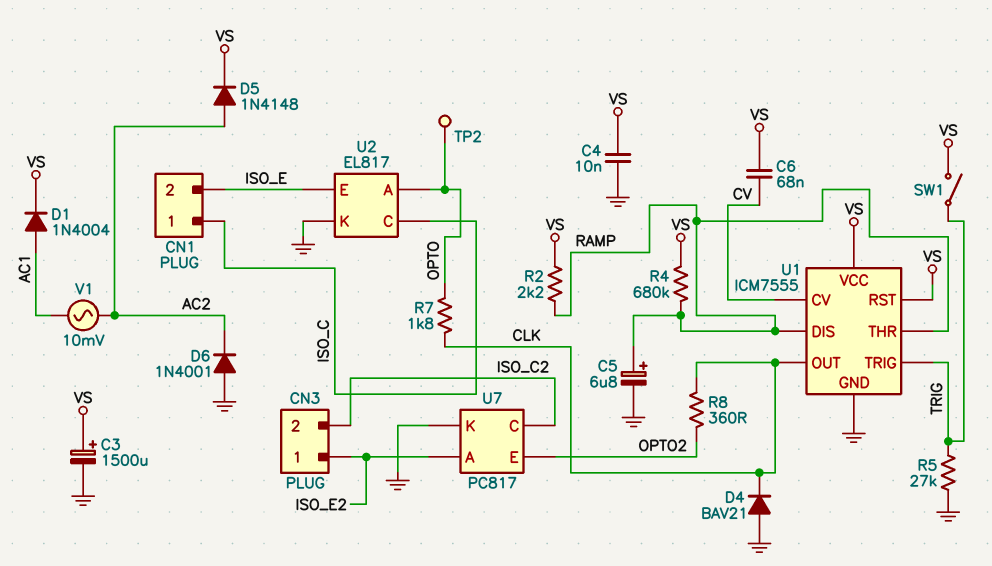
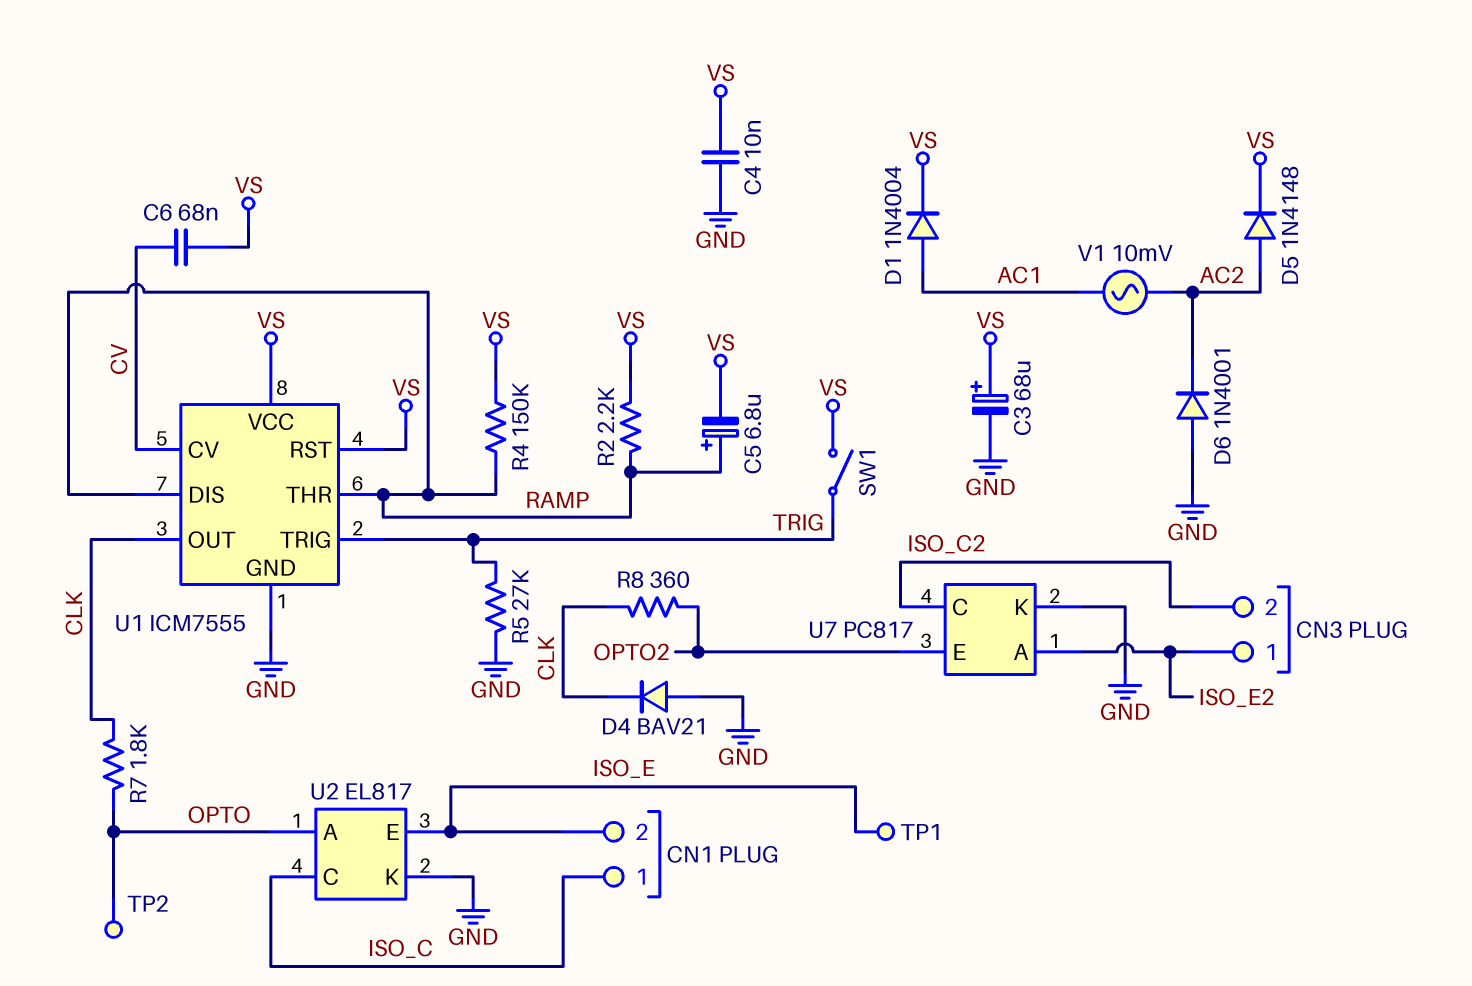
C3: 1500uF (plus VS, minus GND) -> 68uF (plus VS, minus GND)
C5: 6.8uF (plus RAMP, minus GND) -> 6.8uF (plus RAMP, minus VS)
R4: 680k (RAMP, VS) -> 150k (RAMP, VS)
TP1: none -> test point (ISO_E)

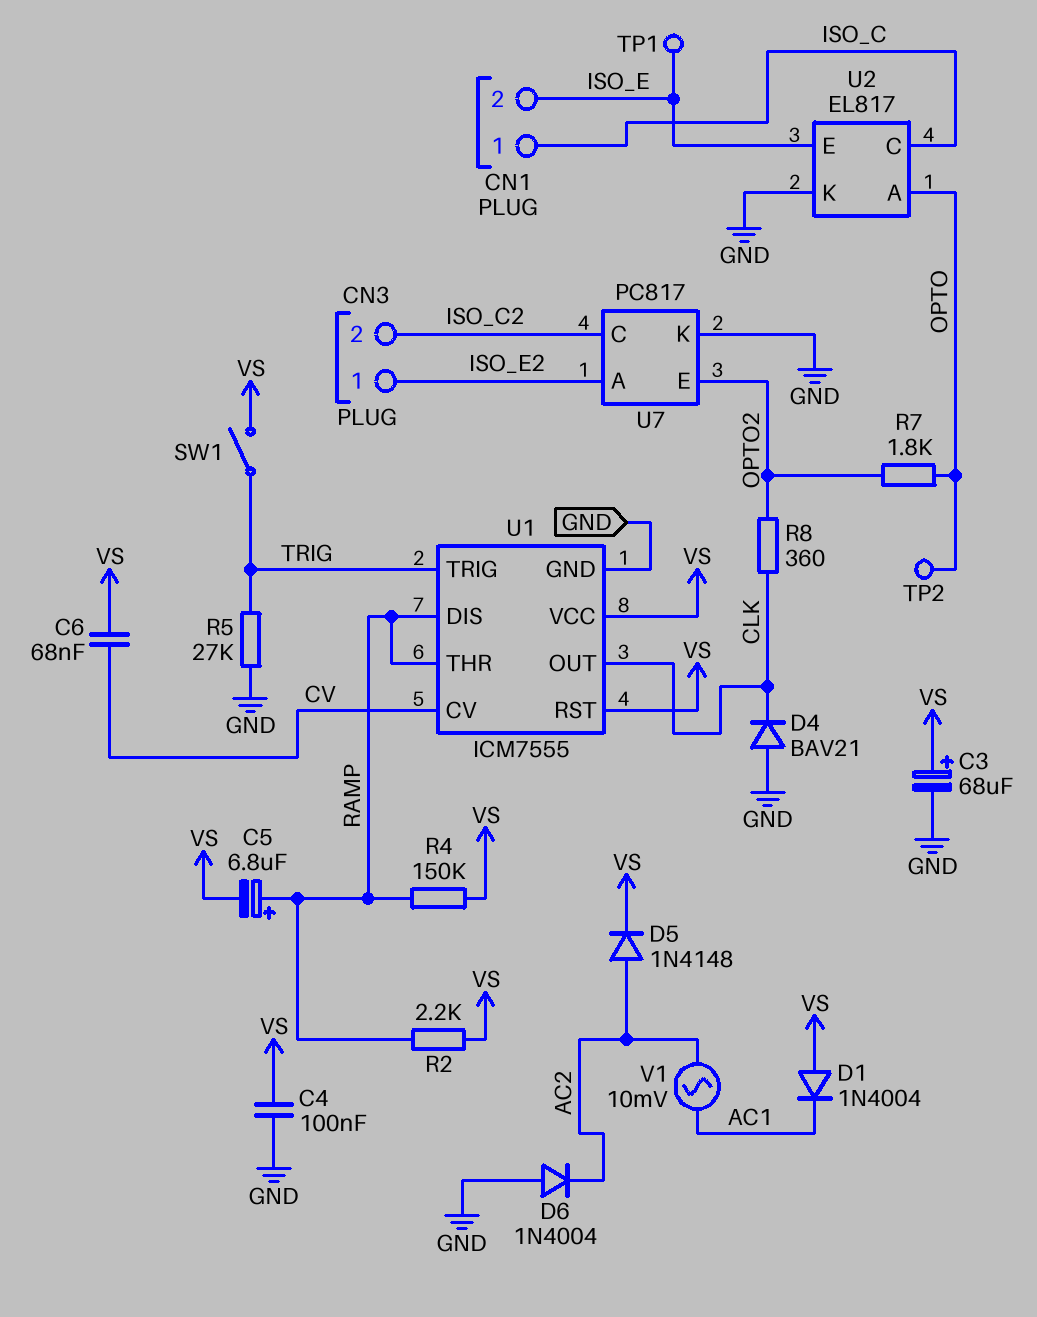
C4: 10nF (GND, VS) -> 100nF (GND, VS)
D1: diode 1N4004 (A AC1, K VS) -> diode 1N4004 (A VS, K AC1)
D6: diode 1N4001 (A GND, K AC2) -> diode 1N4004 (A GND, K AC2)
R7: 1.8k (CLK, OPTO) -> 1.8k (OPTO, OPTO2)

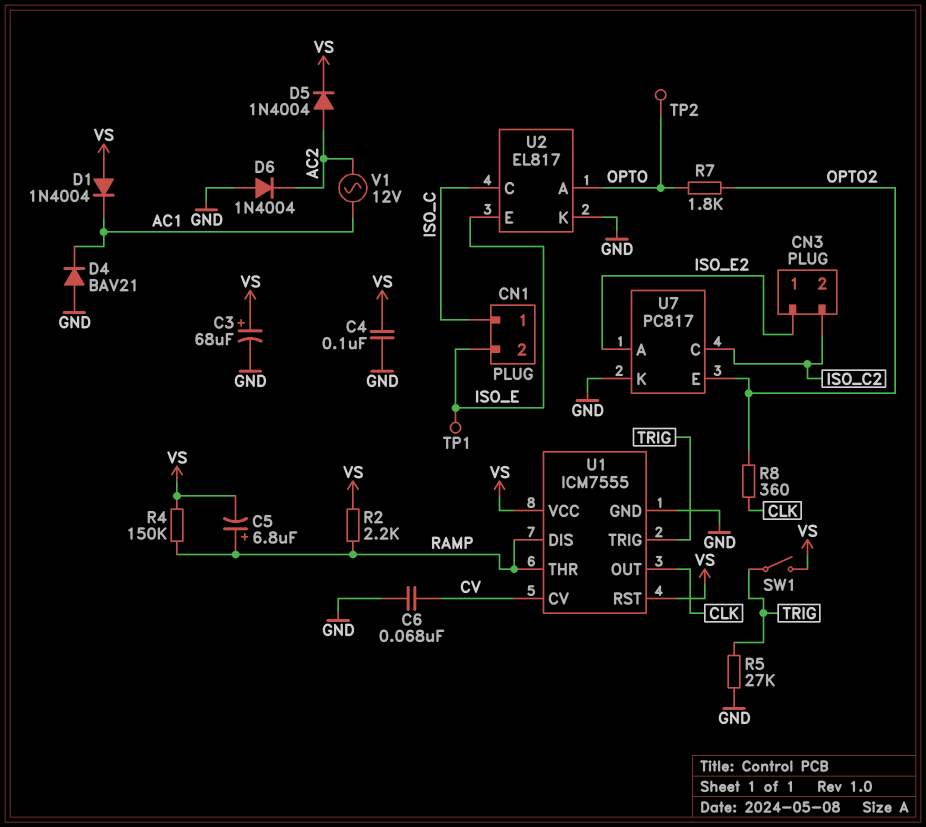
C6: 68nF (CV, VS) -> 68nF (CV, GND)
D4: diode BAV21 (A GND, K CLK) -> diode BAV21 (A GND, K AC1)
D5: diode 1N4148 (A AC2, K VS) -> diode 1N4004 (A AC2, K VS)
V1: AC 10mV (AC1, AC2) -> AC 12V (AC1, AC2)

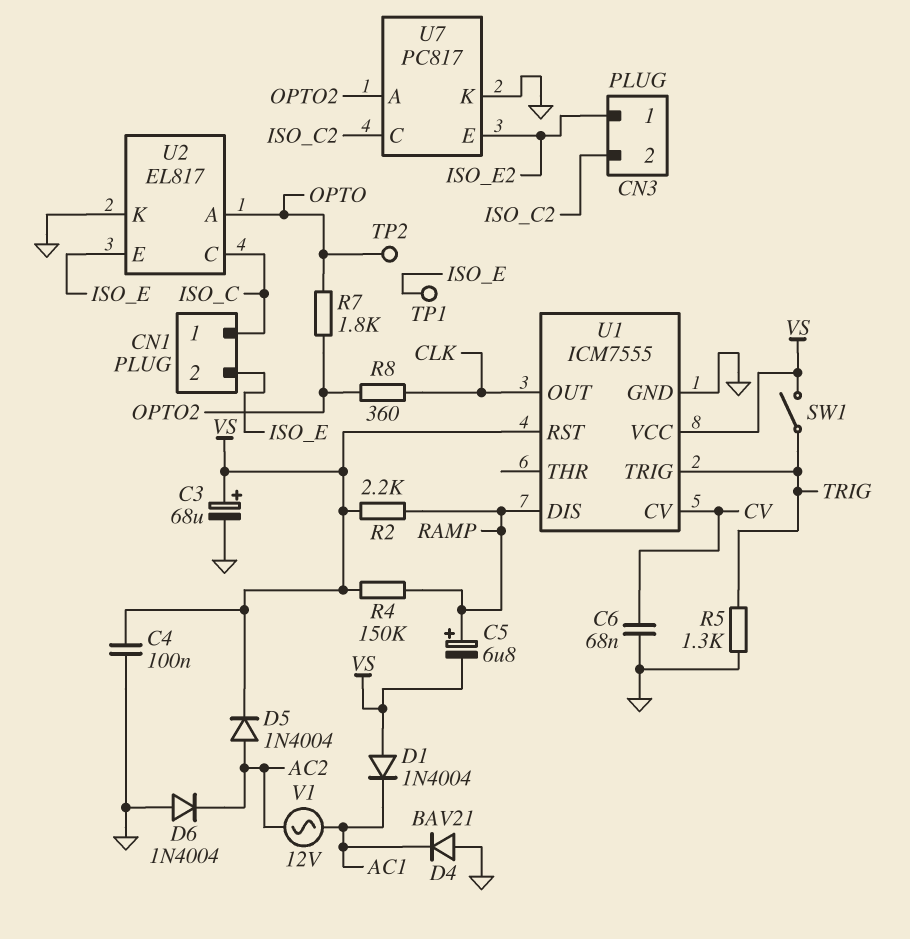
R5: 27k (GND, TRIG) -> 1.3k (GND, TRIG)
U1 pin THR: RAMP -> none
U7 pin A: ISO_E2 -> OPTO2
U7 pin E: OPTO2 -> ISO_E2

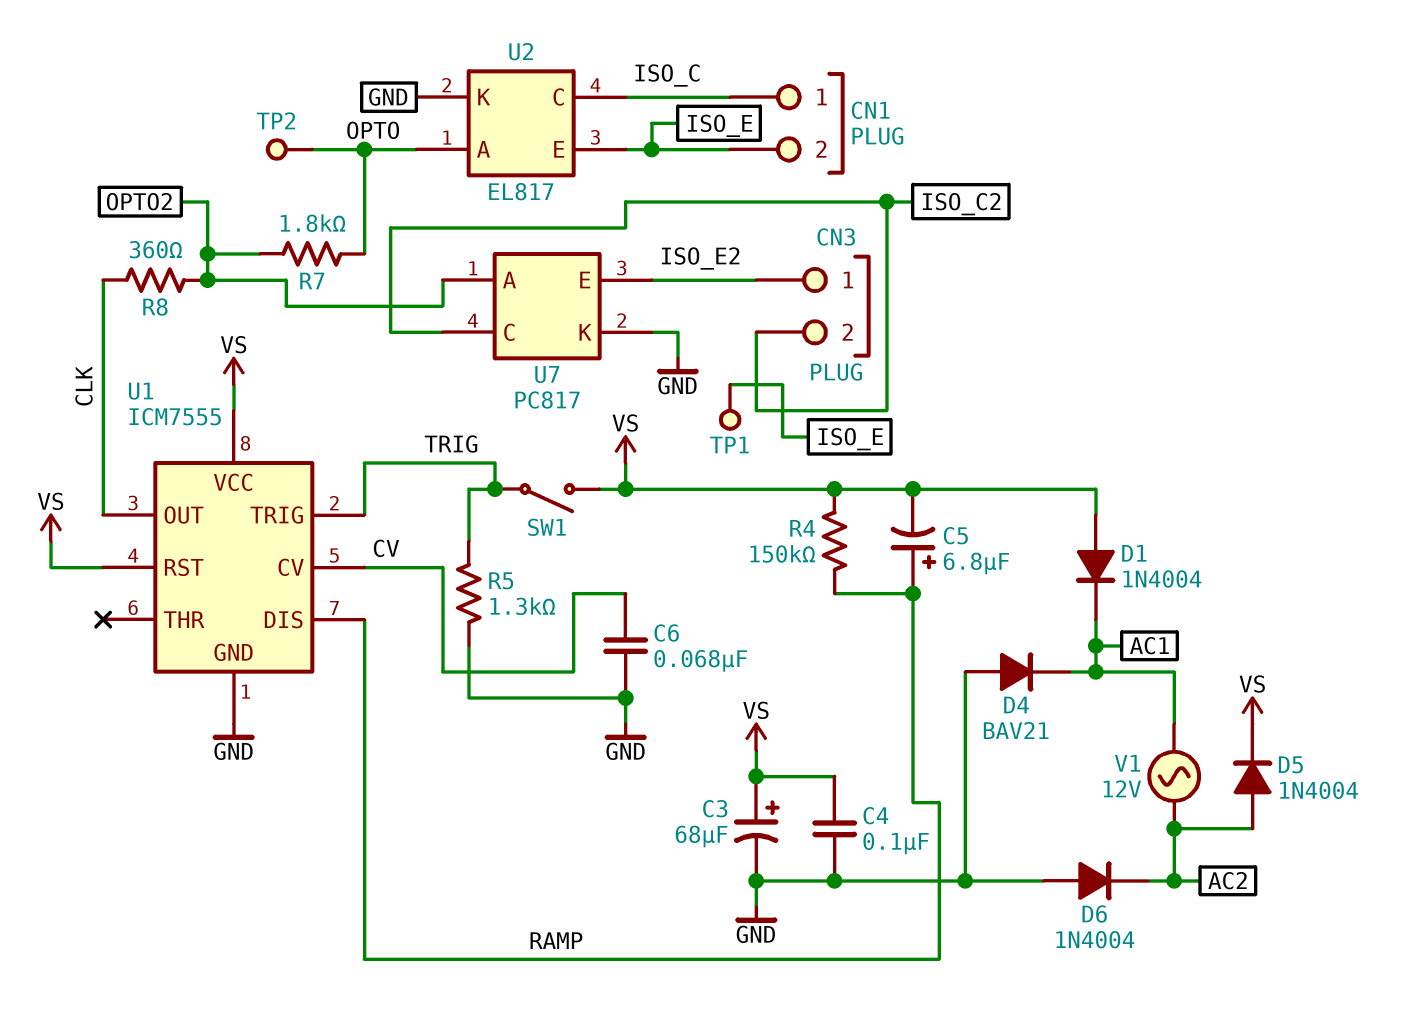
R2: 2.2k (RAMP, VS) -> none

